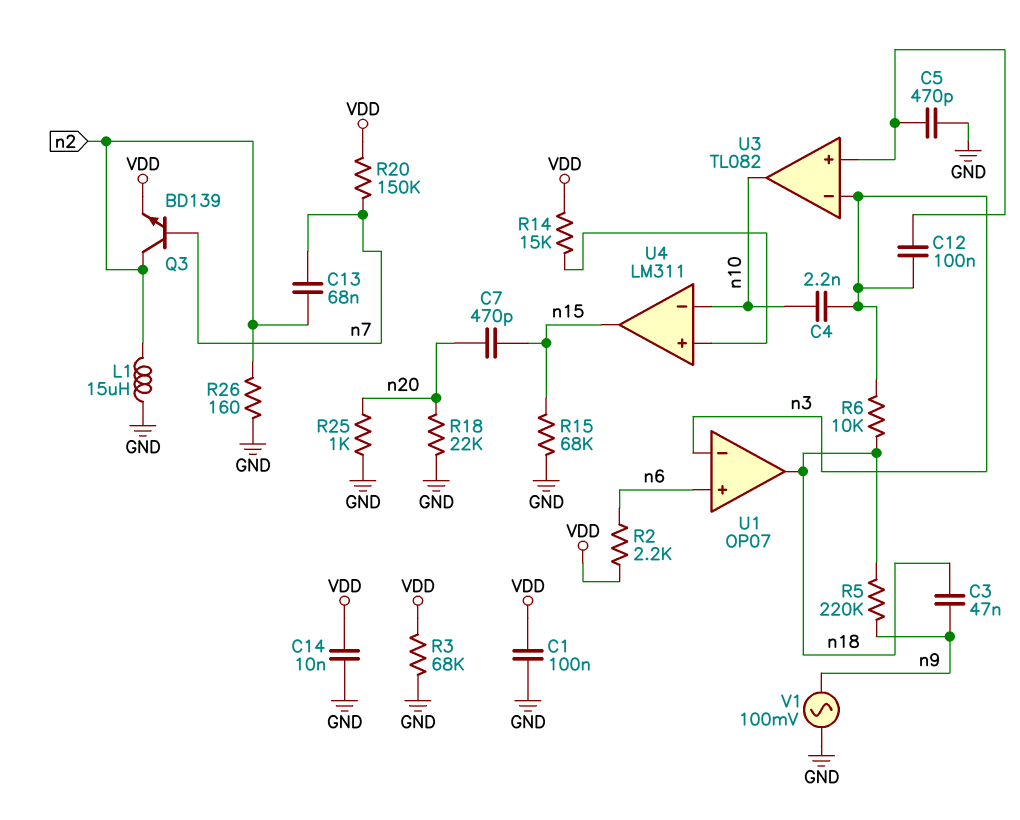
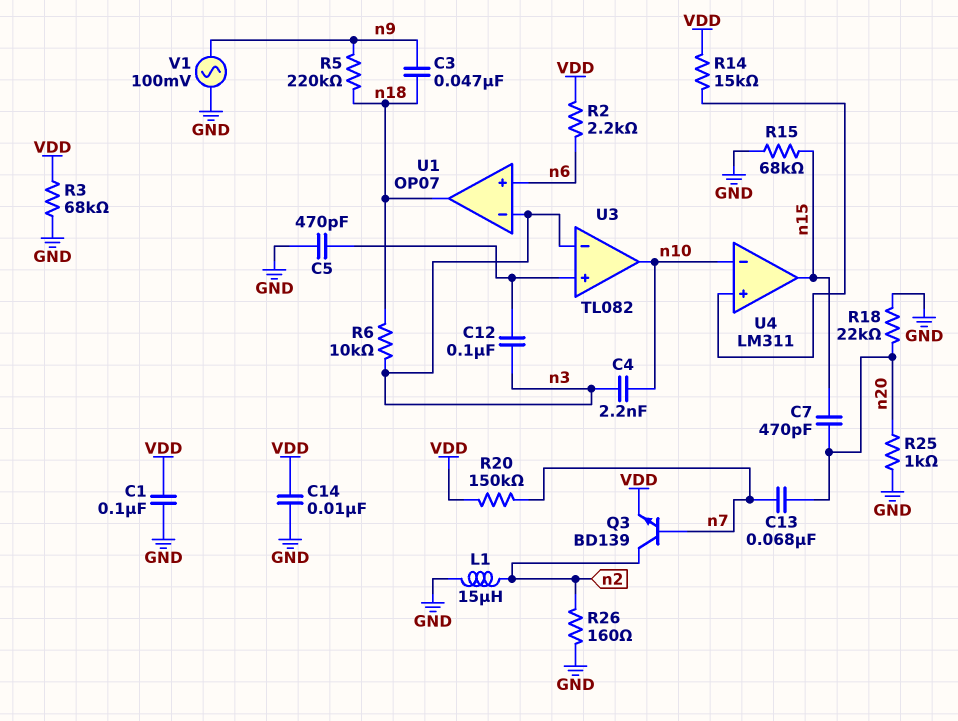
C13: 68nF (n2, n7) -> 68nF (n7, n20)

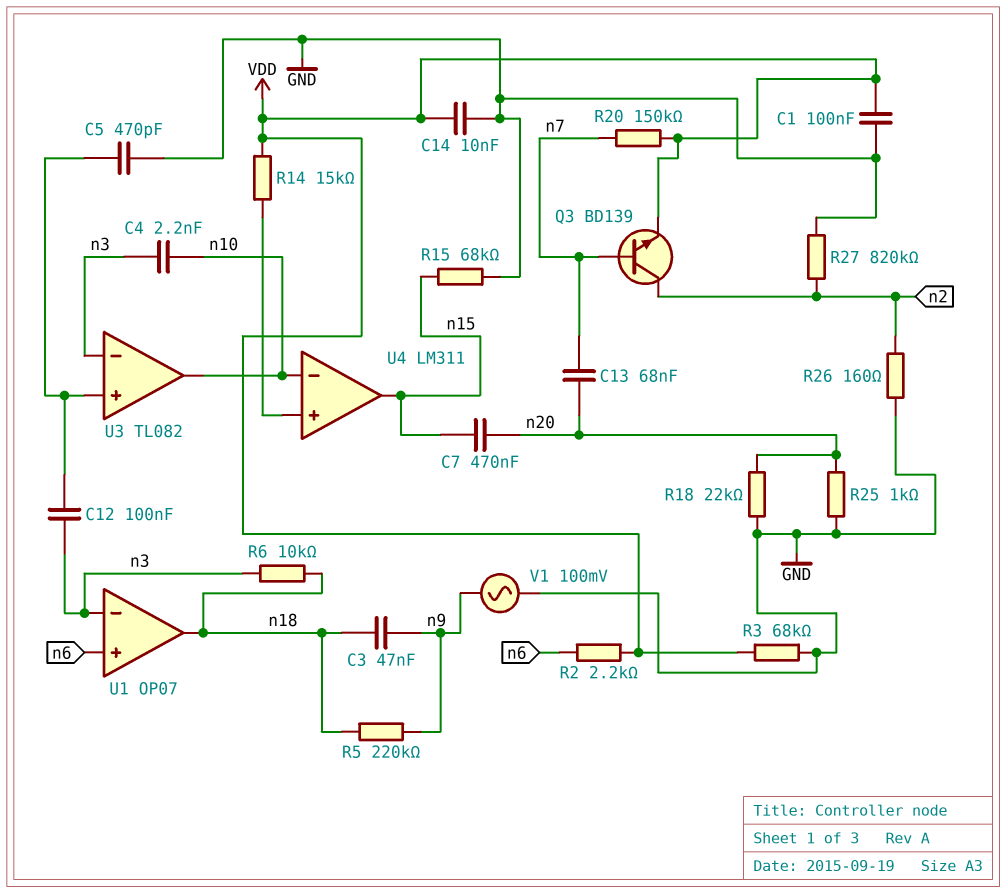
C7: 470pF (n15, n20) -> 470nF (n15, n20)
L1: 15uH (GND, n2) -> none
R27: none -> 820k (GND, n2)

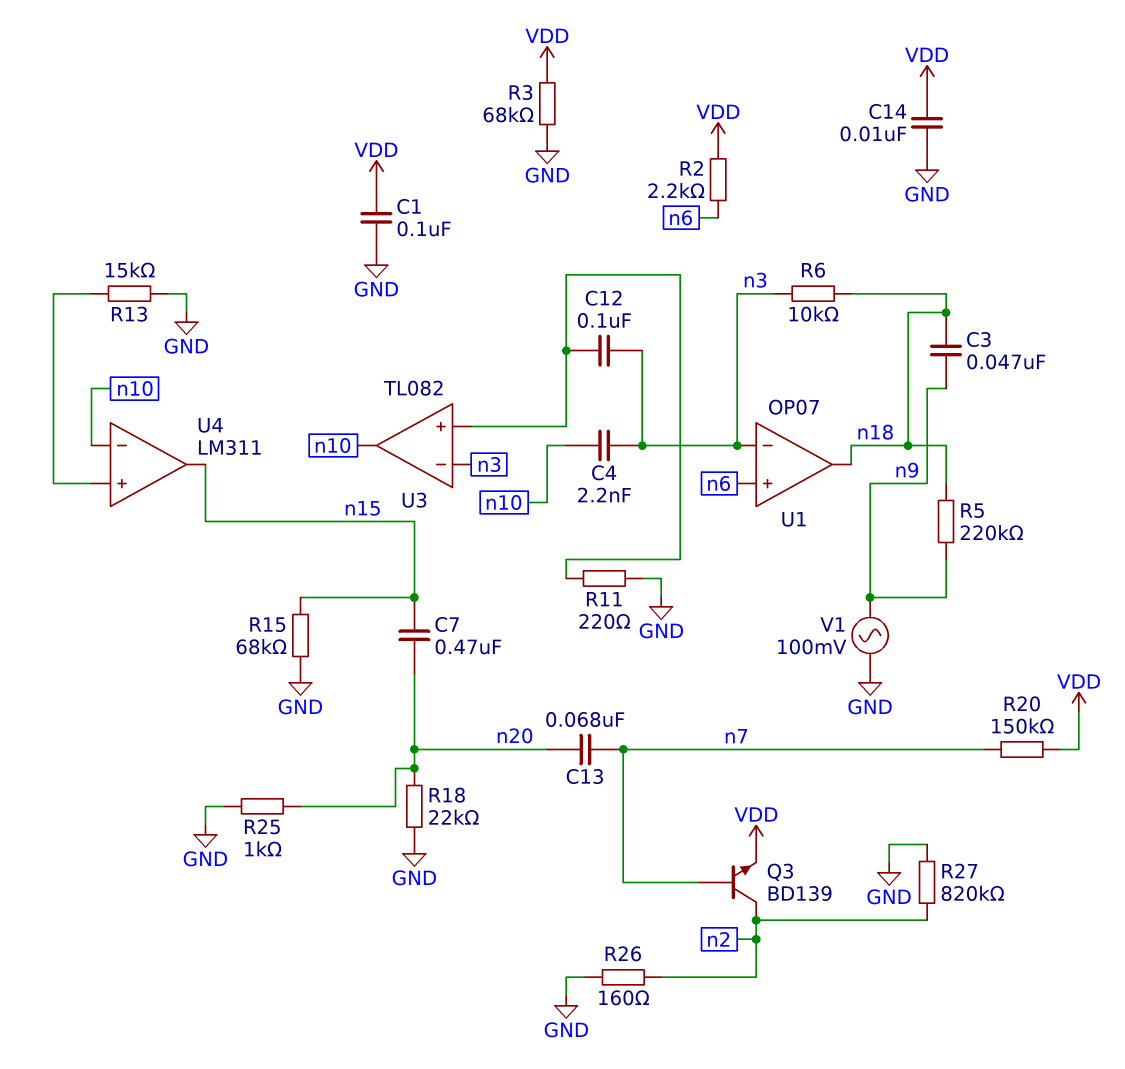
C5: 470pF (GND, U3/in+) -> none
R11: none -> 220 (GND, U3/in+)
R13: none -> 15k (GND, U4/in+)
R14: 15k (U4/in+, VDD) -> none

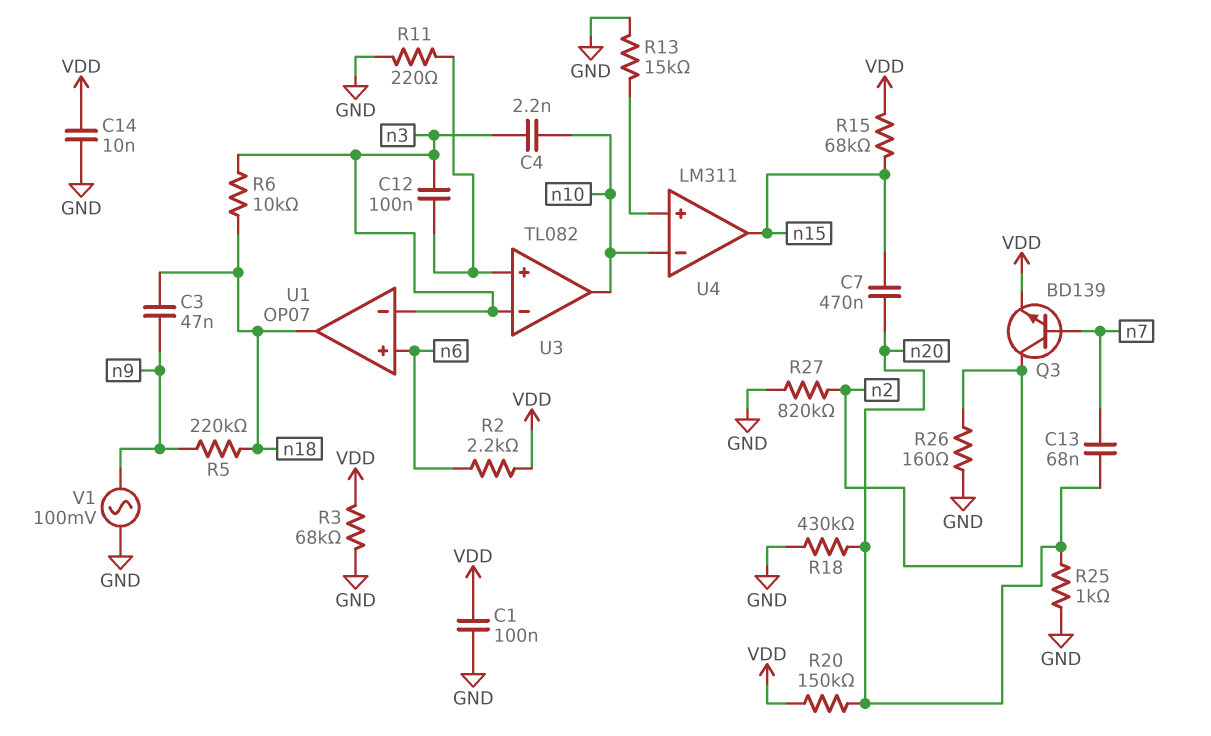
R15: 68k (GND, n15) -> 68k (VDD, n15)
R18: 22k (GND, n20) -> 430k (GND, n20)
R20: 150k (VDD, n7) -> 150k (VDD, n20)

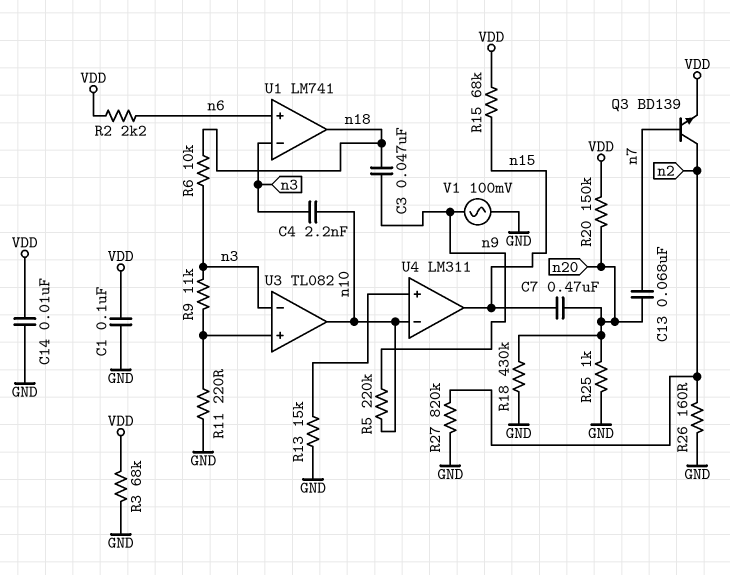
C12: 100nF (U3/in+, n3) -> none
R5: 220k (n9, n18) -> 220k (n9, n10)
R9: none -> 11k (U3/in+, n3)
U1: OP07 -> LM741

